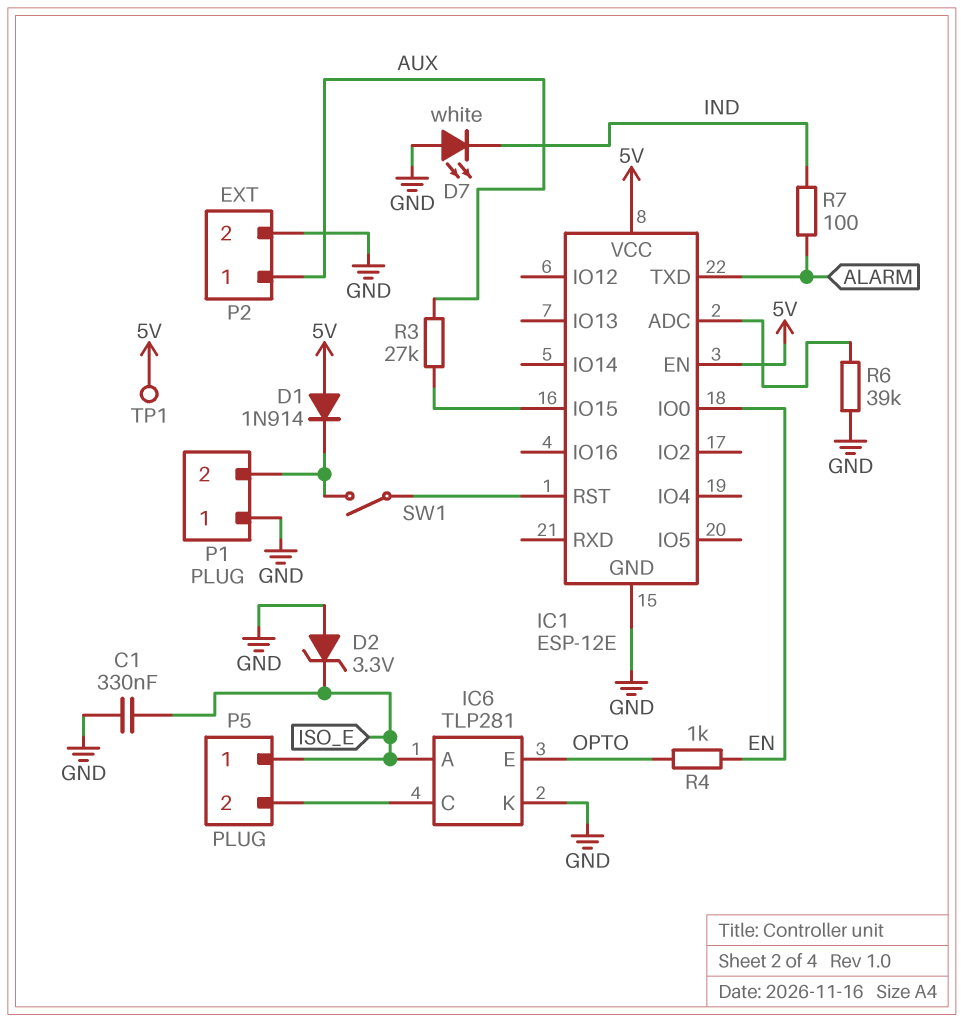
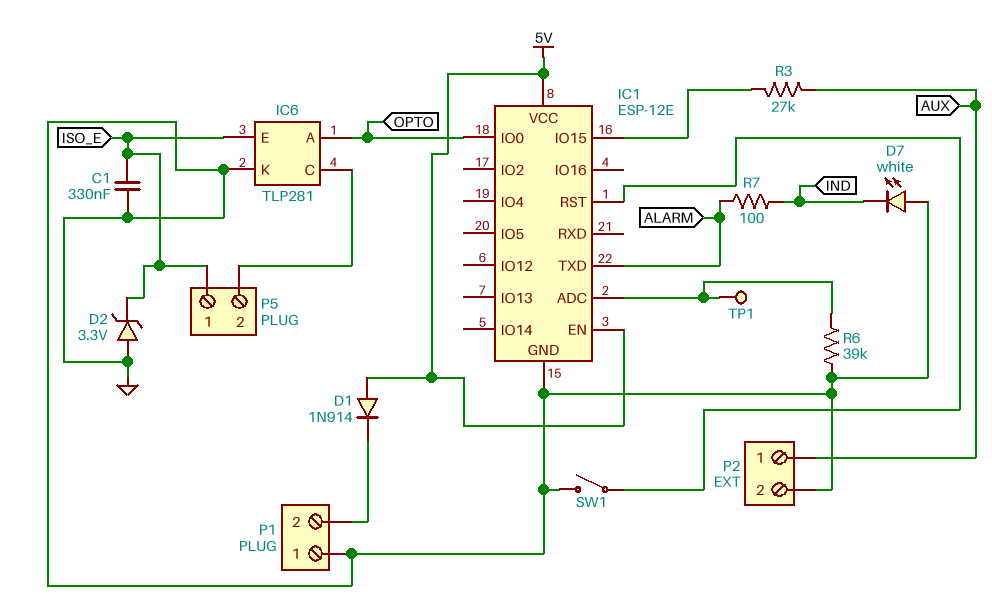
IC1 pin IO0: EN -> OPTO
IC6 pin A: ISO_E -> OPTO
IC6 pin E: OPTO -> ISO_E
R4: 1k (EN, OPTO) -> none
SW1: switch (IC1/RST, P1/2) -> switch (GND, IC1/RST)
TP1: test point (5V) -> test point (IC1/ADC)

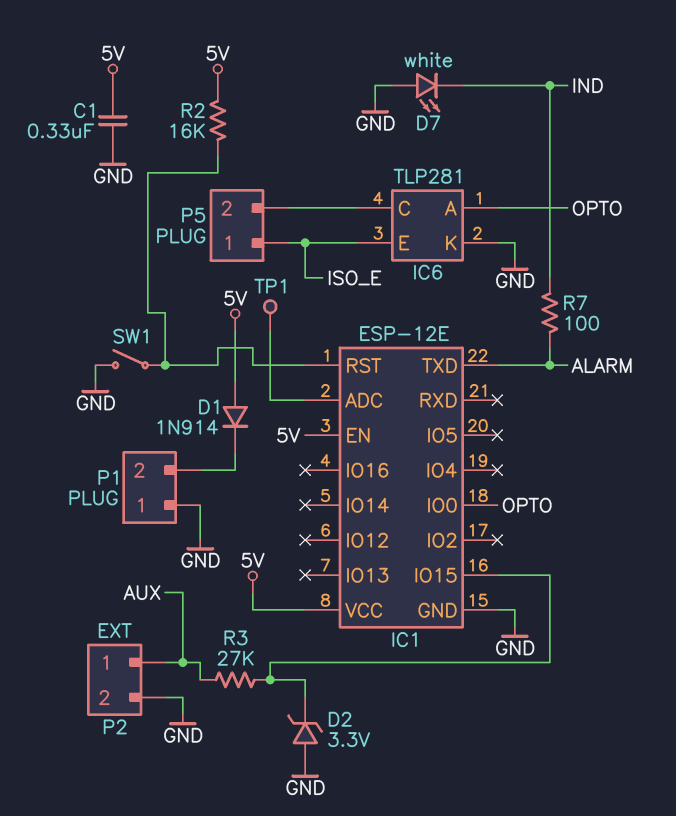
C1: 330nF (GND, ISO_E) -> 330nF (5V, GND)
D2: zener 3.3V (A GND, K ISO_E) -> zener 3.3V (A GND, K IC1/IO15)
R2: none -> 16k (5V, IC1/RST)
R6: 39k (GND, IC1/ADC) -> none

